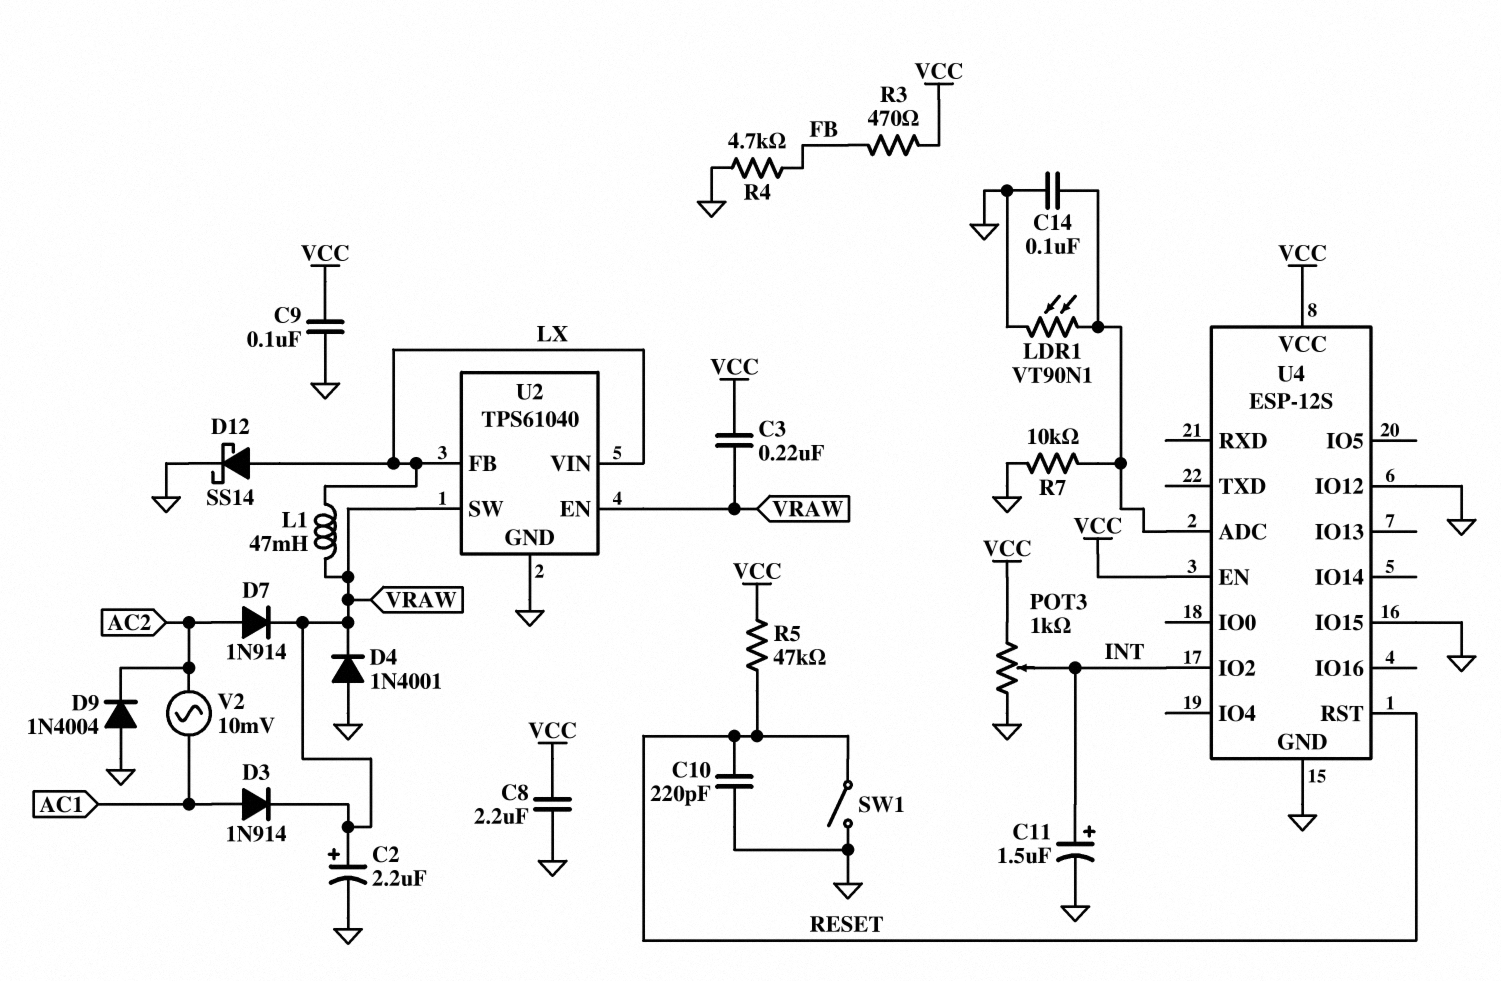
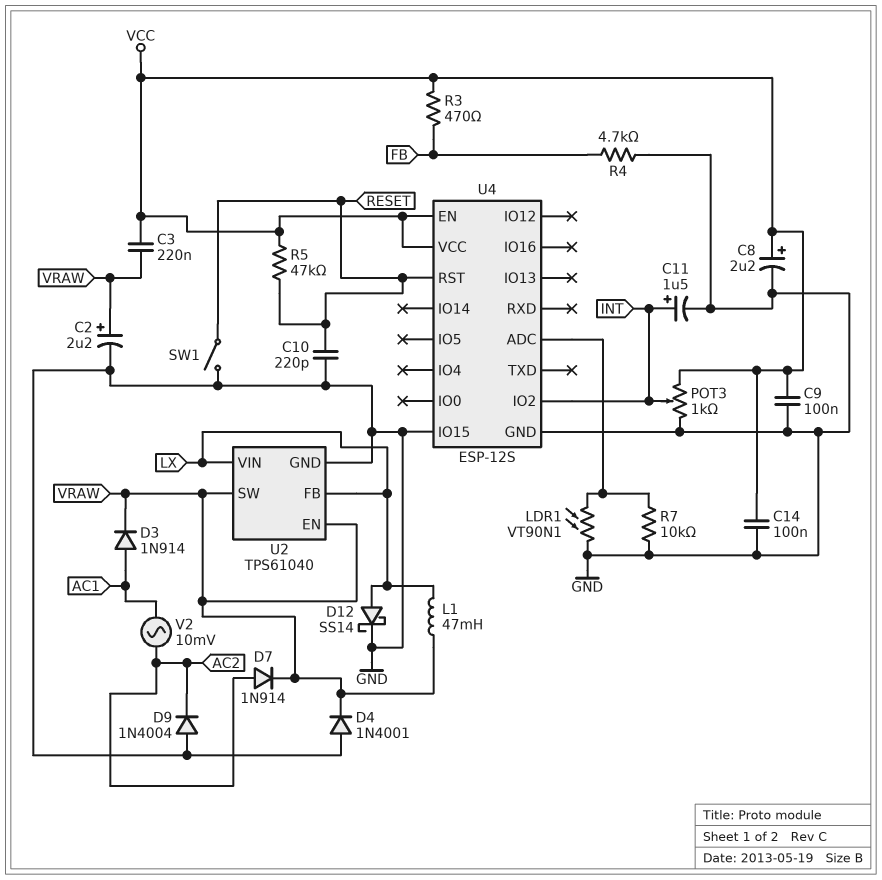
C8: 2.2uF (GND, VCC) -> 2.2uF (plus VCC, minus GND)
C14: 100nF (GND, U4/ADC) -> 100nF (GND, VCC)
U4 pin IO12: GND -> none

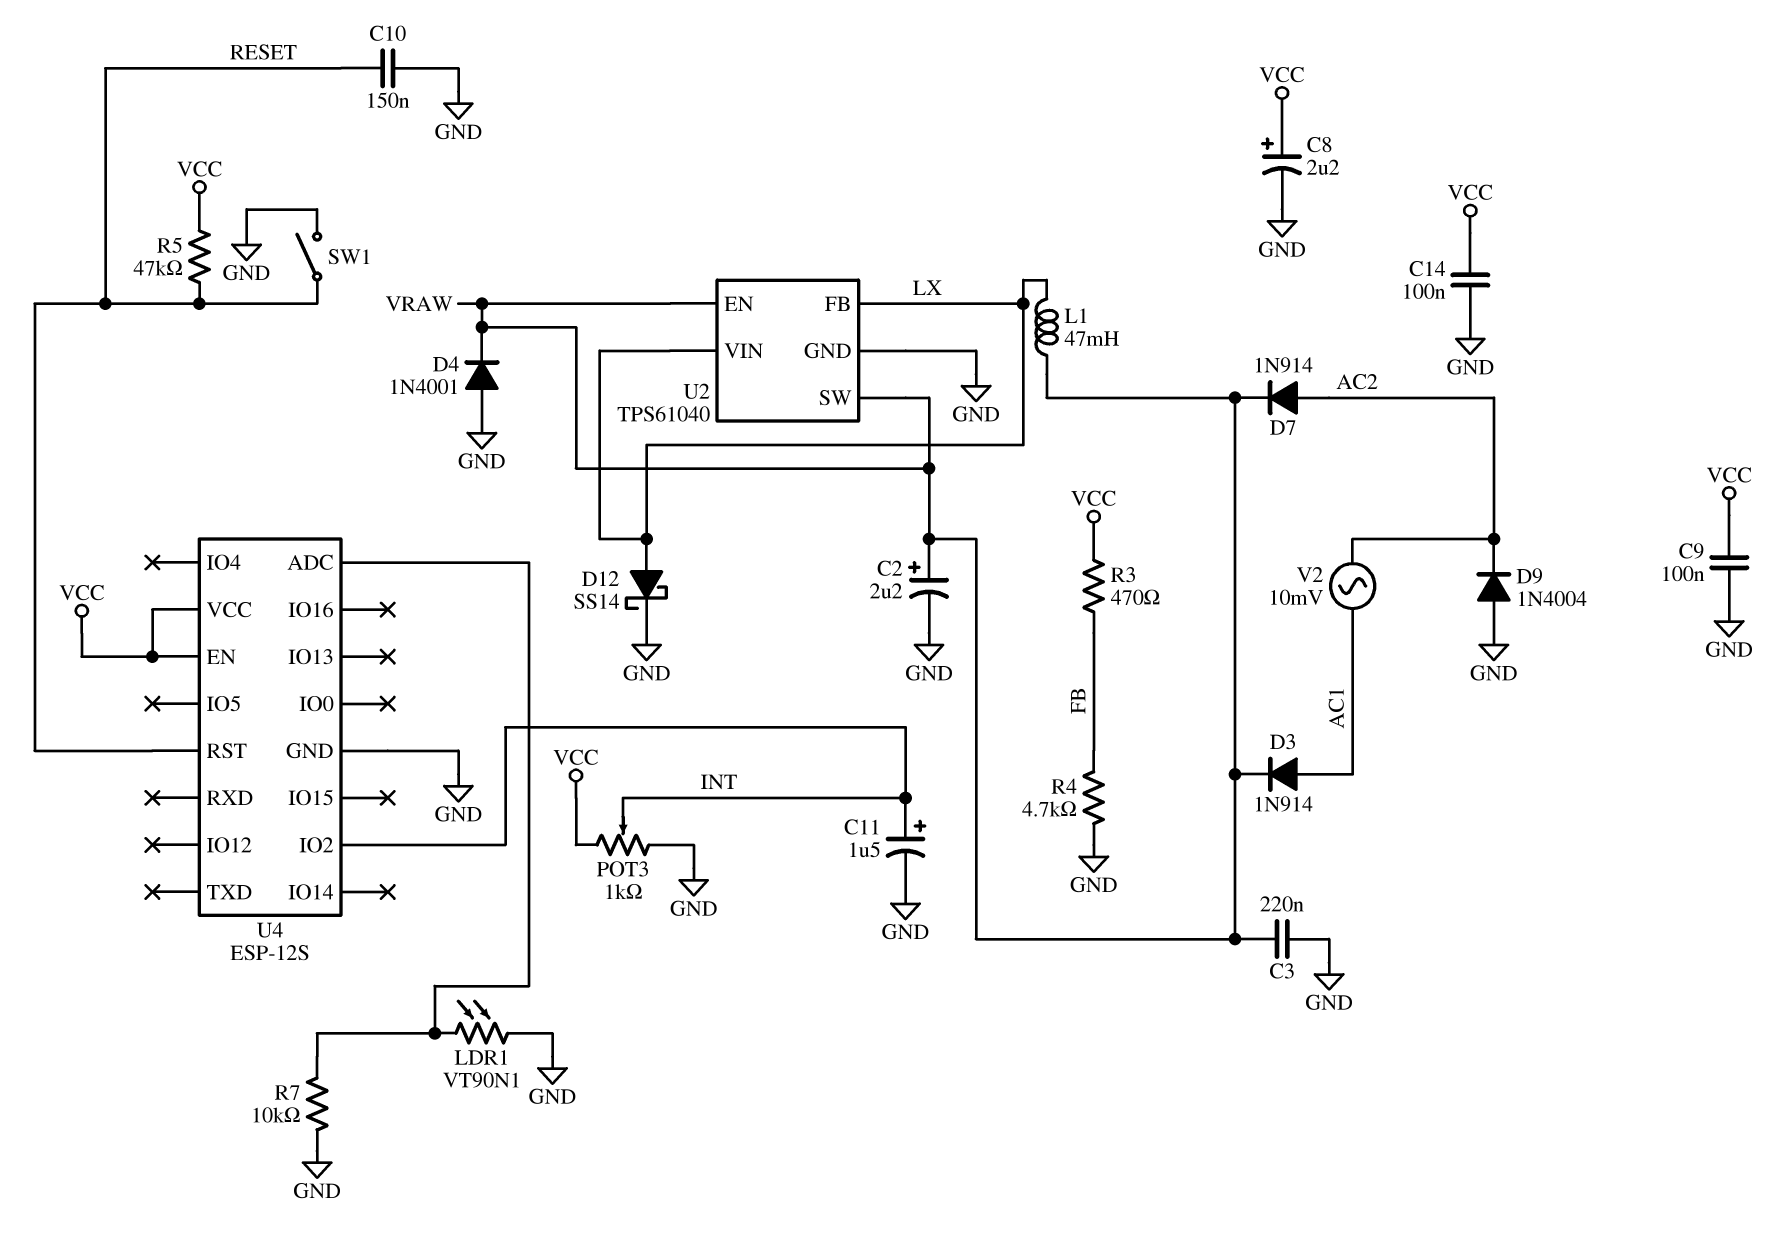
C3: 220nF (VCC, VRAW) -> 220nF (GND, VRAW)
C10: 220pF (GND, RESET) -> 150nF (GND, RESET)
U4 pin IO15: GND -> none

